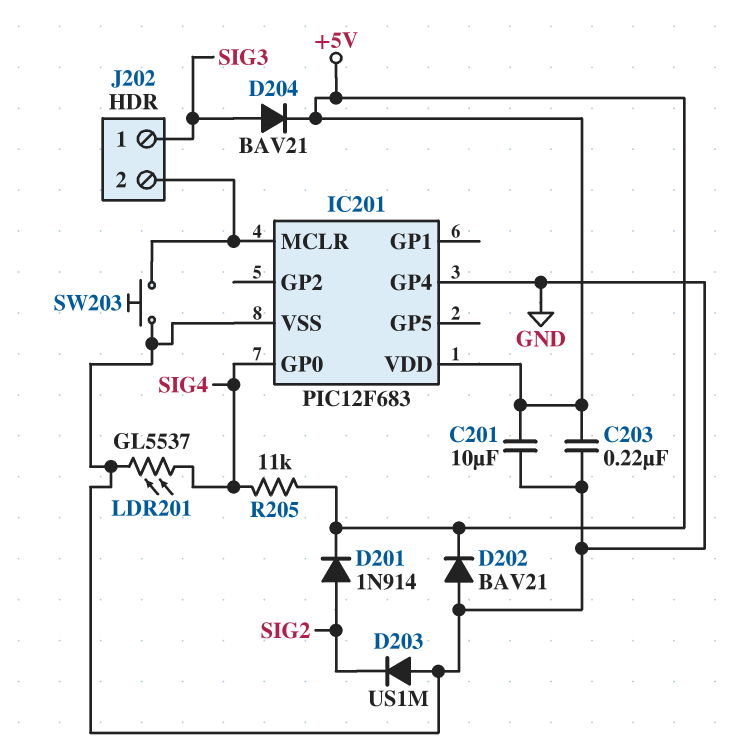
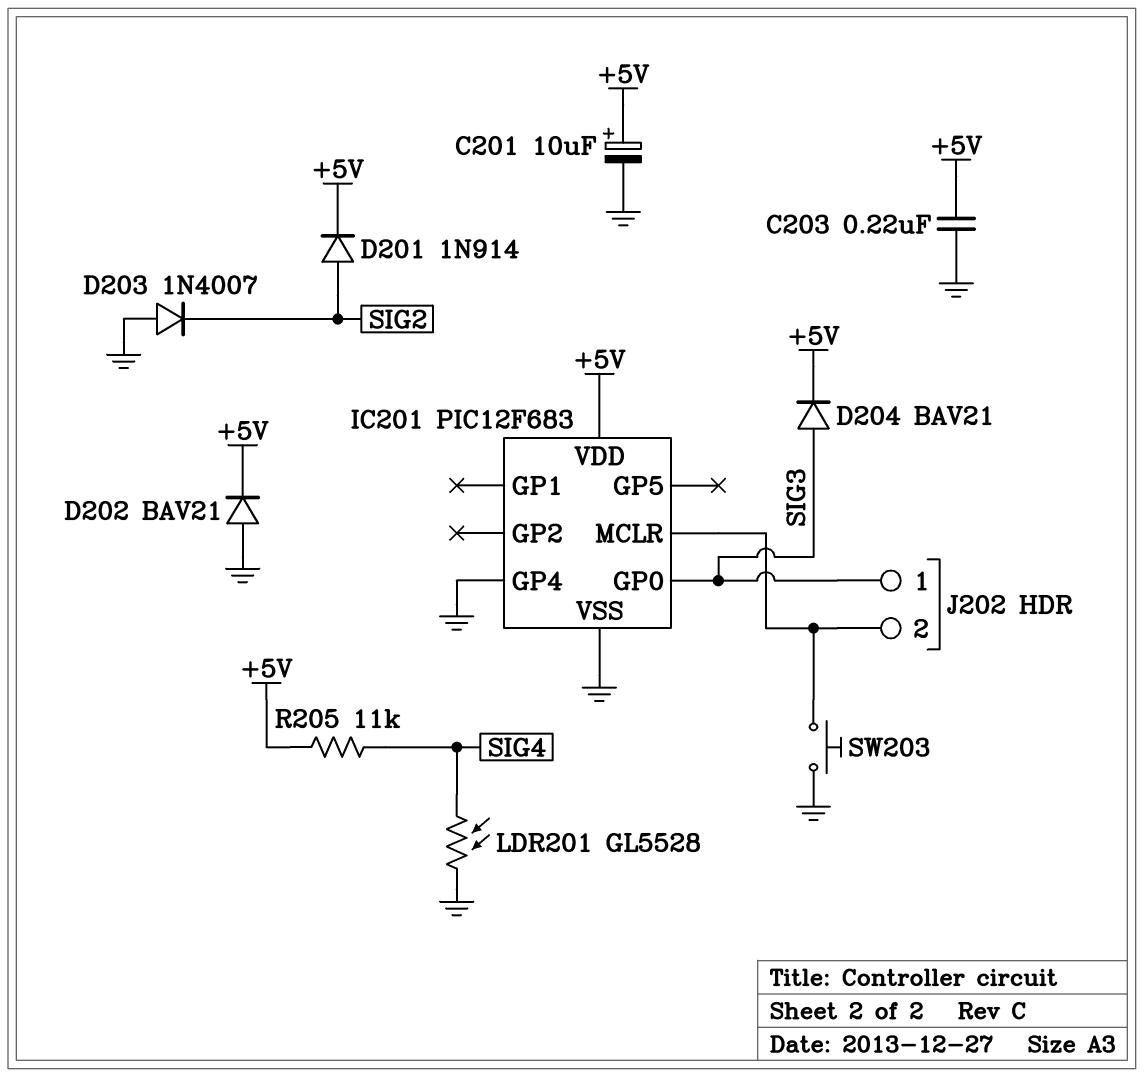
C201: 10uF (+5V, GND) -> 10uF (plus +5V, minus GND)
D203: diode US1M (A GND, K SIG2) -> diode 1N4007 (A GND, K SIG2)
IC201 pin GP0: SIG4 -> SIG3
LDR201: GL5537 (GND, SIG4) -> GL5528 (GND, SIG4)

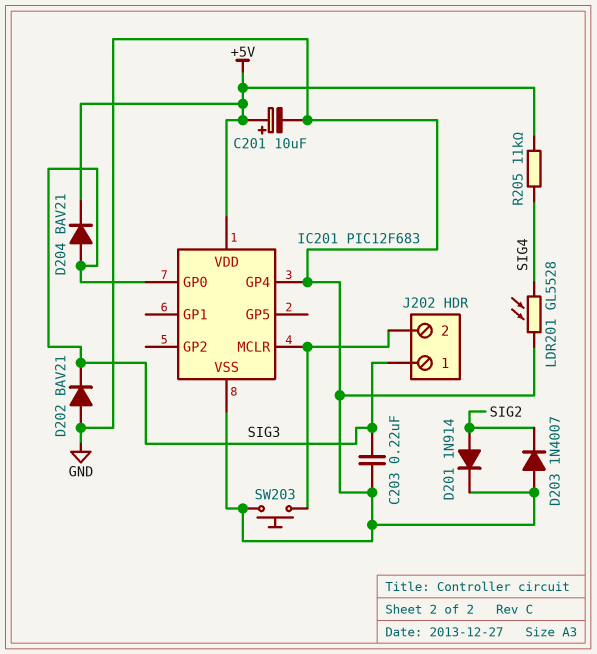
C203: 220nF (+5V, GND) -> 220nF (GND, SIG3)
D201: diode 1N914 (A SIG2, K +5V) -> diode 1N914 (A SIG2, K GND)
D202: diode BAV21 (A GND, K +5V) -> diode BAV21 (A GND, K SIG3)

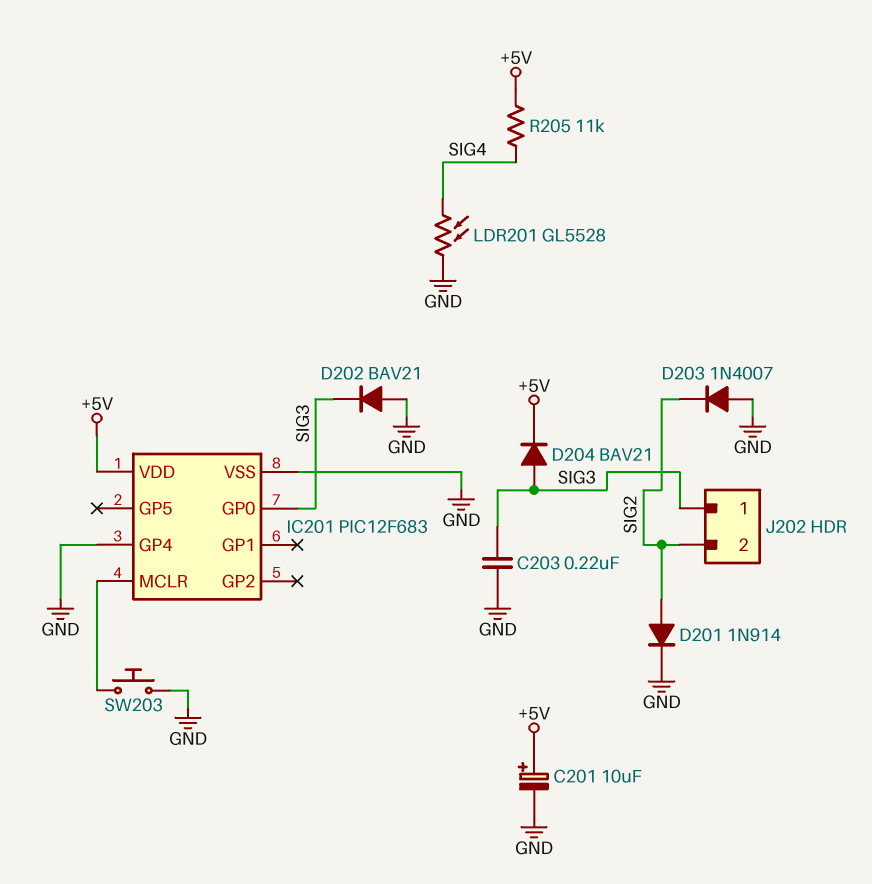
J202 pin 2: IC201/MCLR -> SIG2

